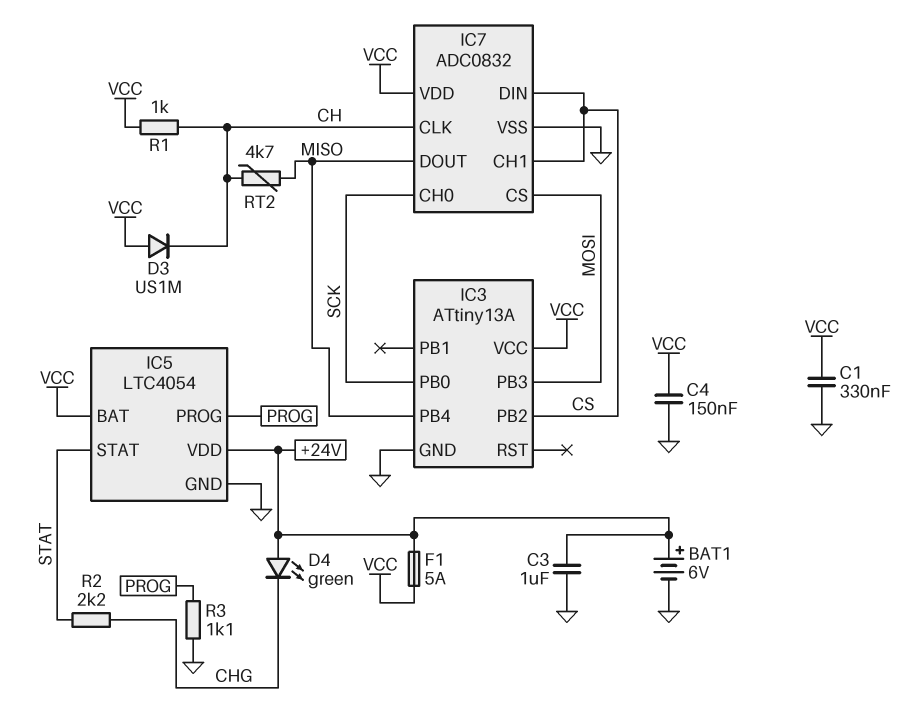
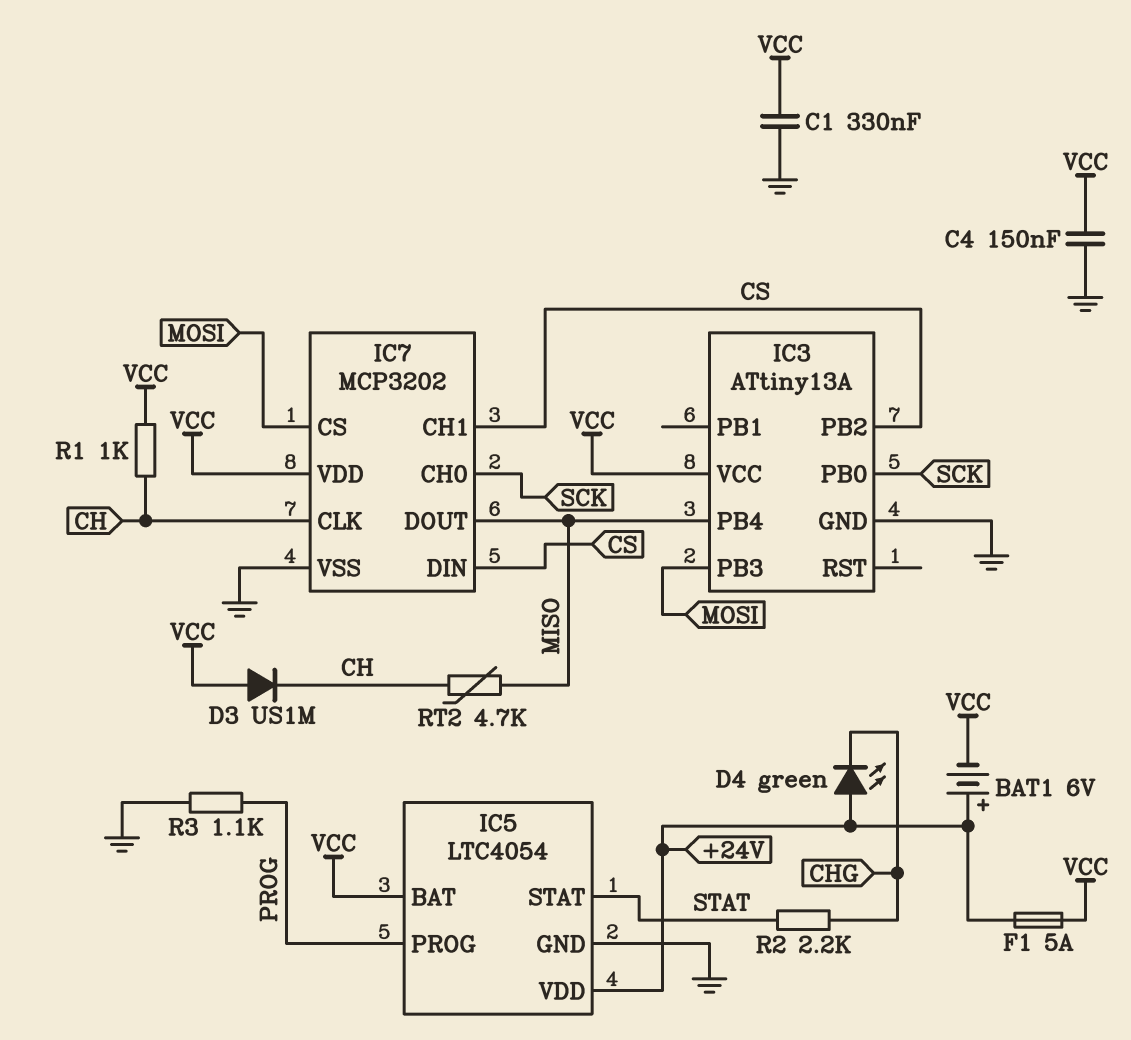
BAT1: 6V (plus +24V, minus GND) -> 6V (plus +24V, minus VCC)
C3: 1uF (+24V, GND) -> none
IC7: ADC0832 -> MCP3202

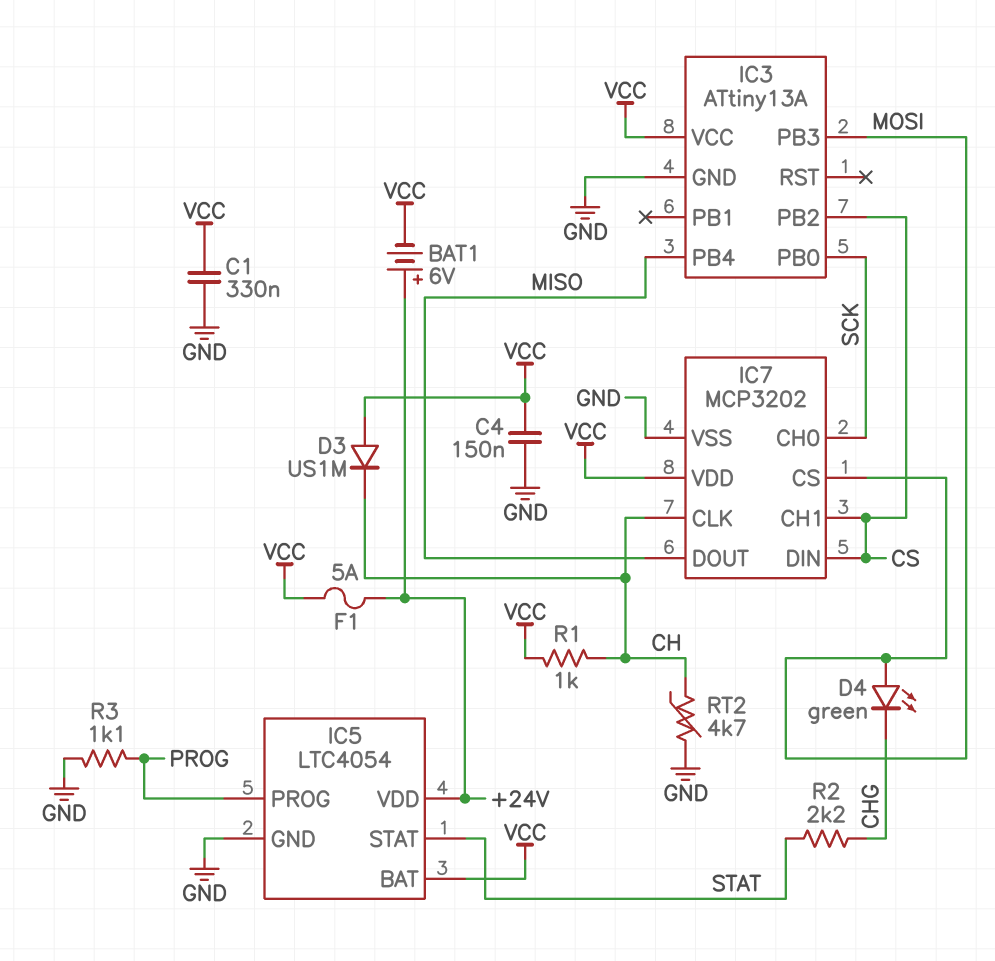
D4: LED green (A +24V, K CHG) -> LED green (A MOSI, K CHG)
RT2: 4.7k (CH, MISO) -> 4.7k (CH, GND)

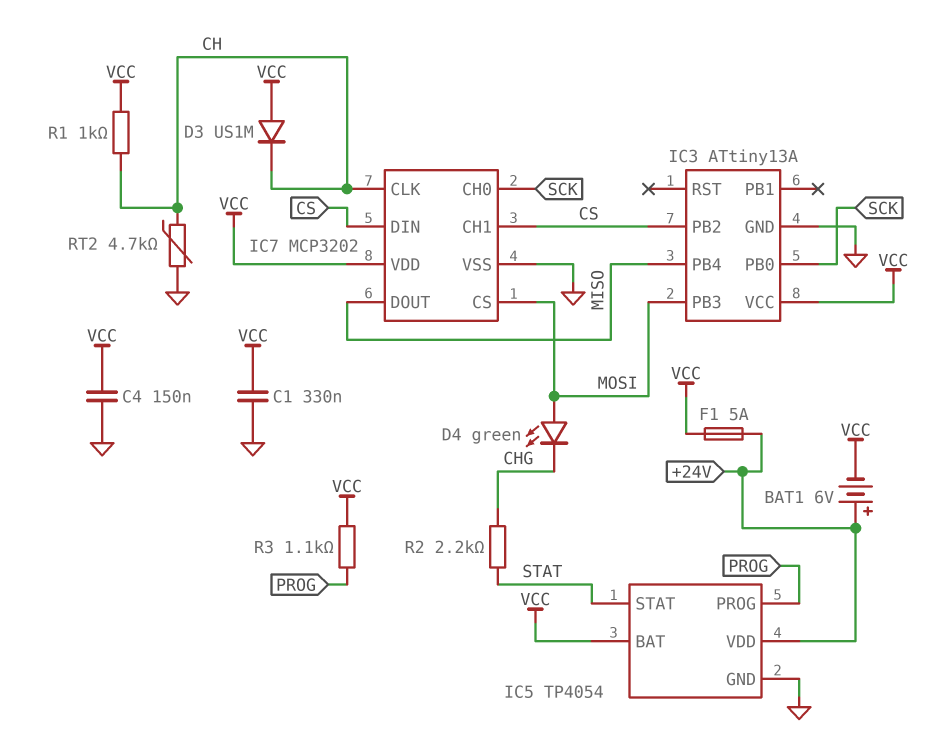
IC5: LTC4054 -> TP4054
R3: 1.1k (GND, PROG) -> 1.1k (PROG, VCC)

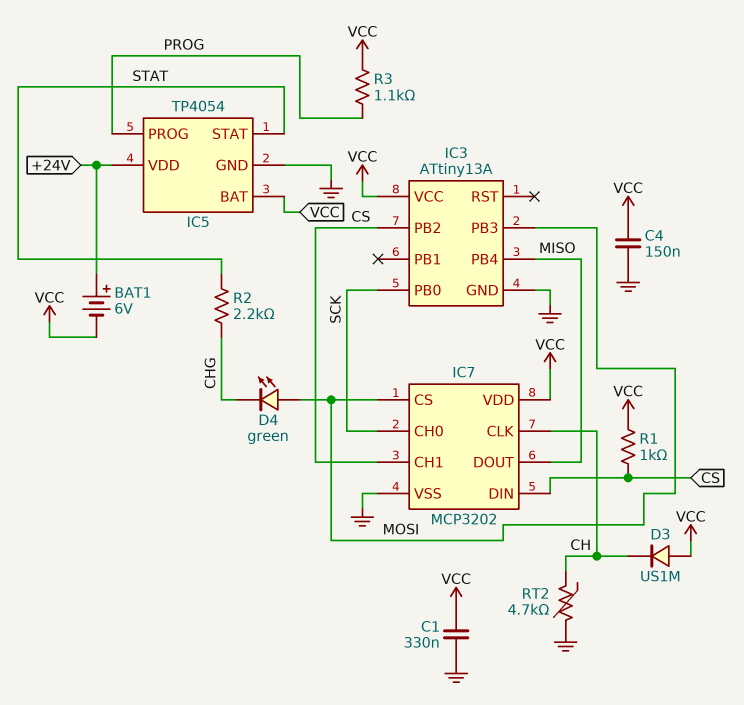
F1: 5A (+24V, VCC) -> none
R1: 1k (CH, VCC) -> 1k (CS, VCC)

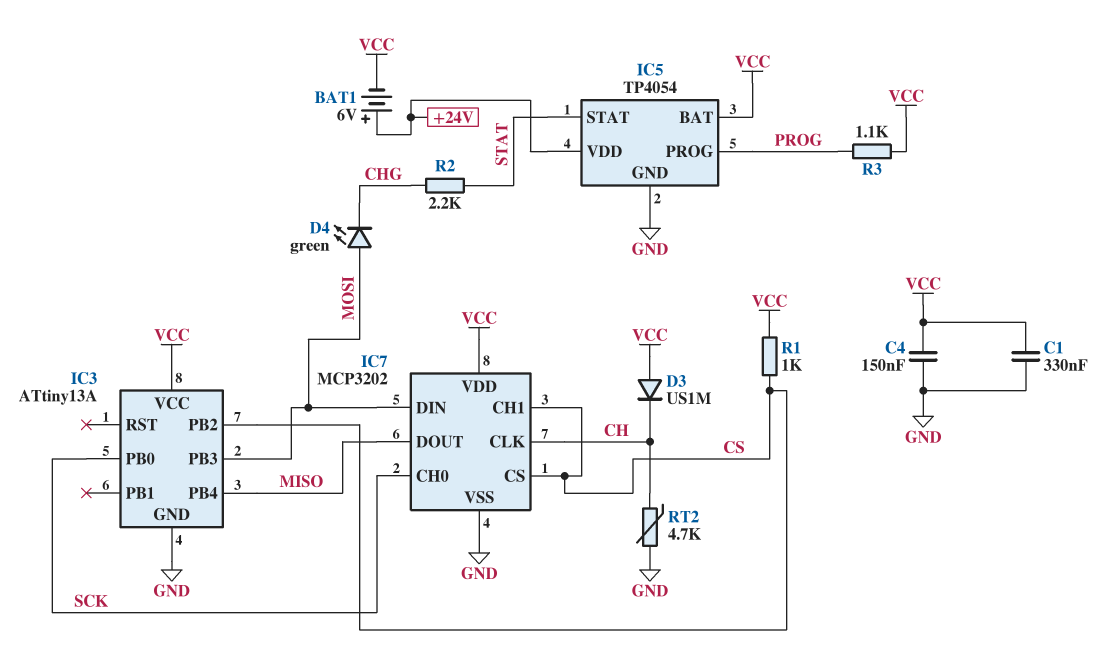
IC7 pin CS: MOSI -> CS
IC7 pin DIN: CS -> MOSI

